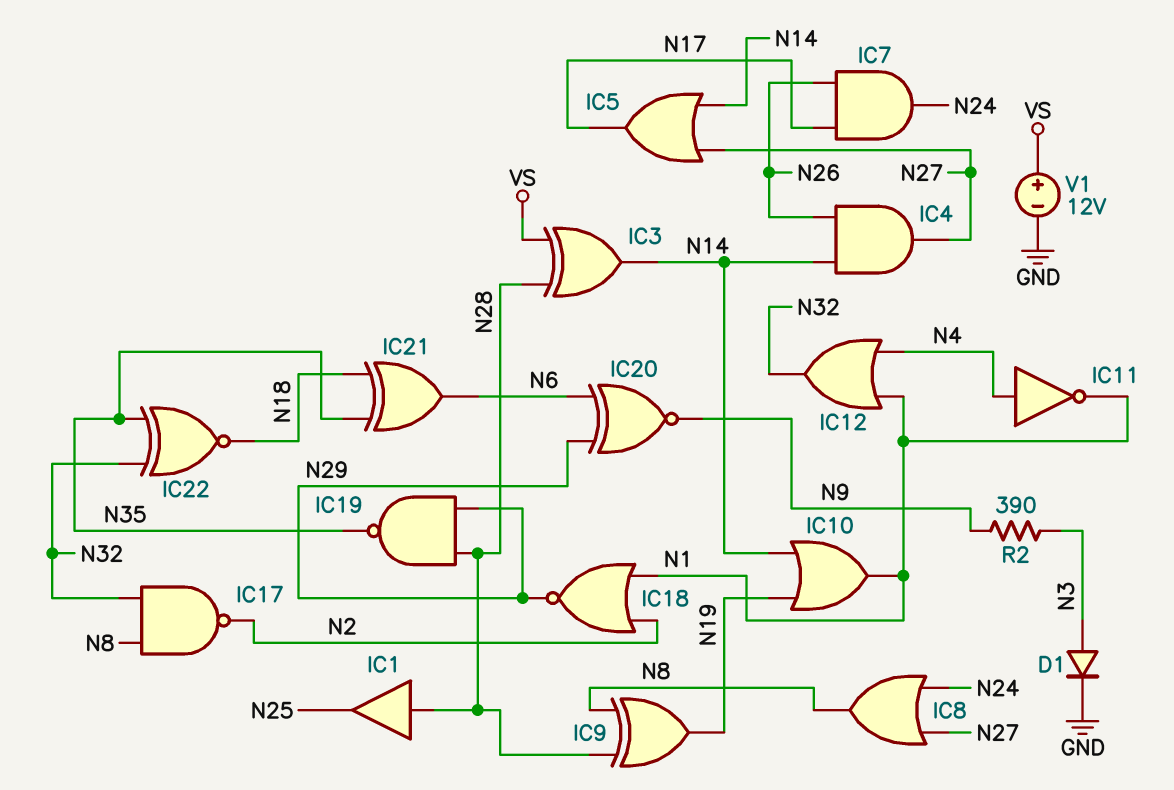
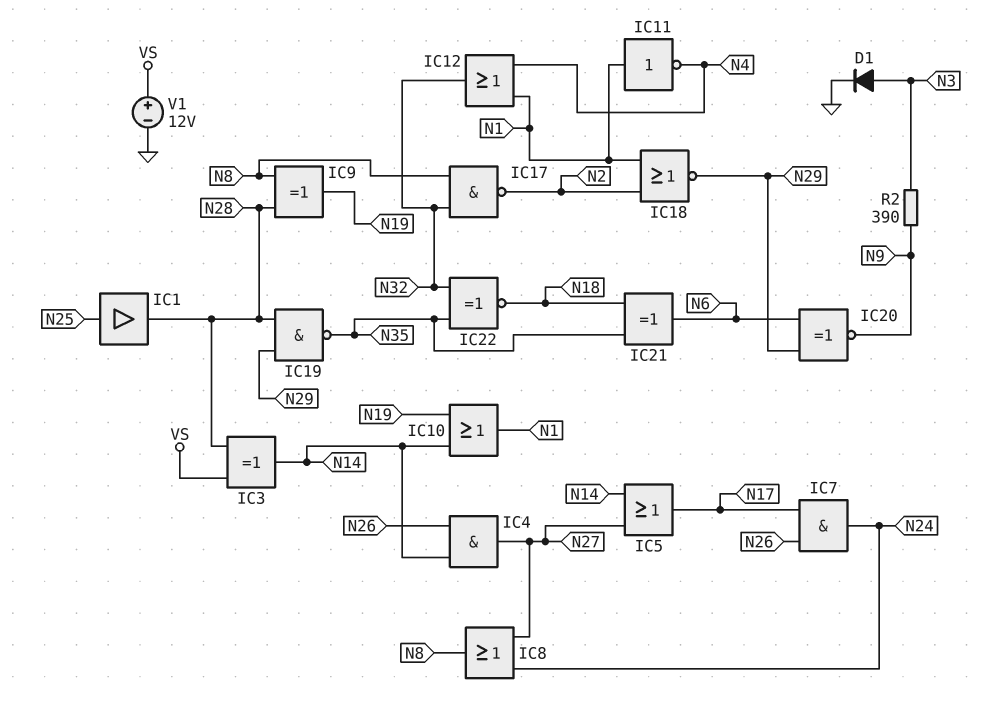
IC1: buffer (in N28, out N25) -> buffer (in N25, out N28)
IC11: NOT (in N4, out N1) -> NOT (in N1, out N4)

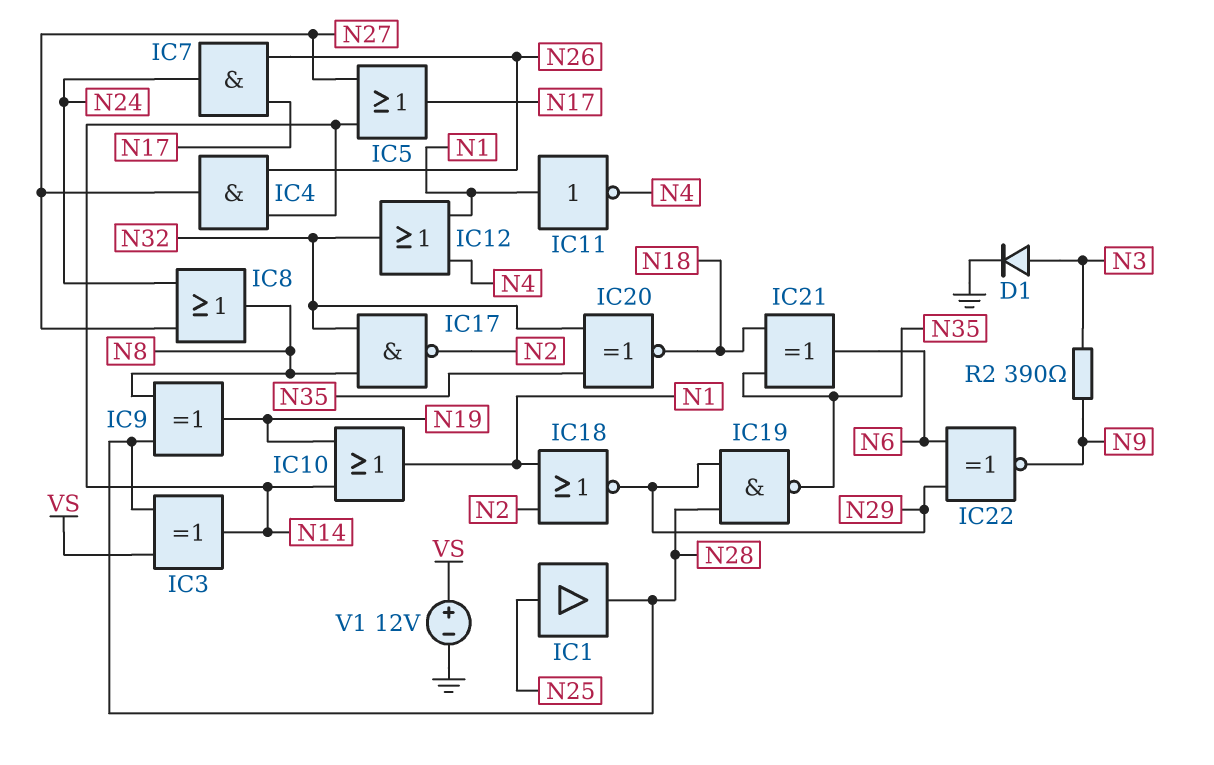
IC20: XNOR (in N6, in N29, out N9) -> XNOR (in N32, in N35, out N18)
IC22: XNOR (in N32, in N35, out N18) -> XNOR (in N6, in N29, out N9)

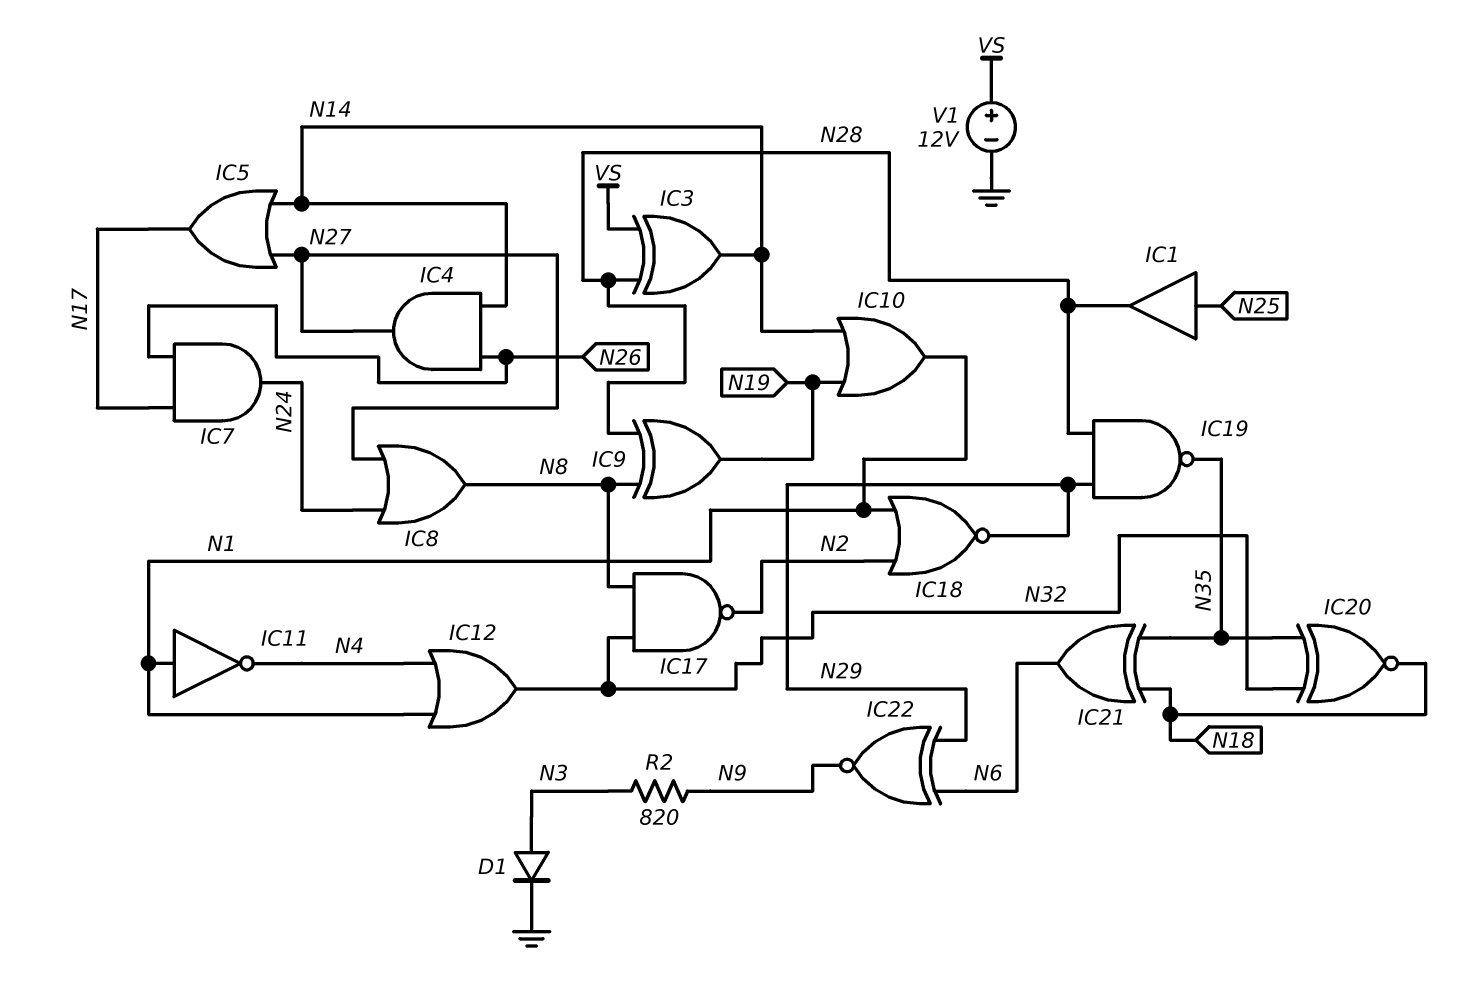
R2: 390 (N3, N9) -> 820 (N3, N9)

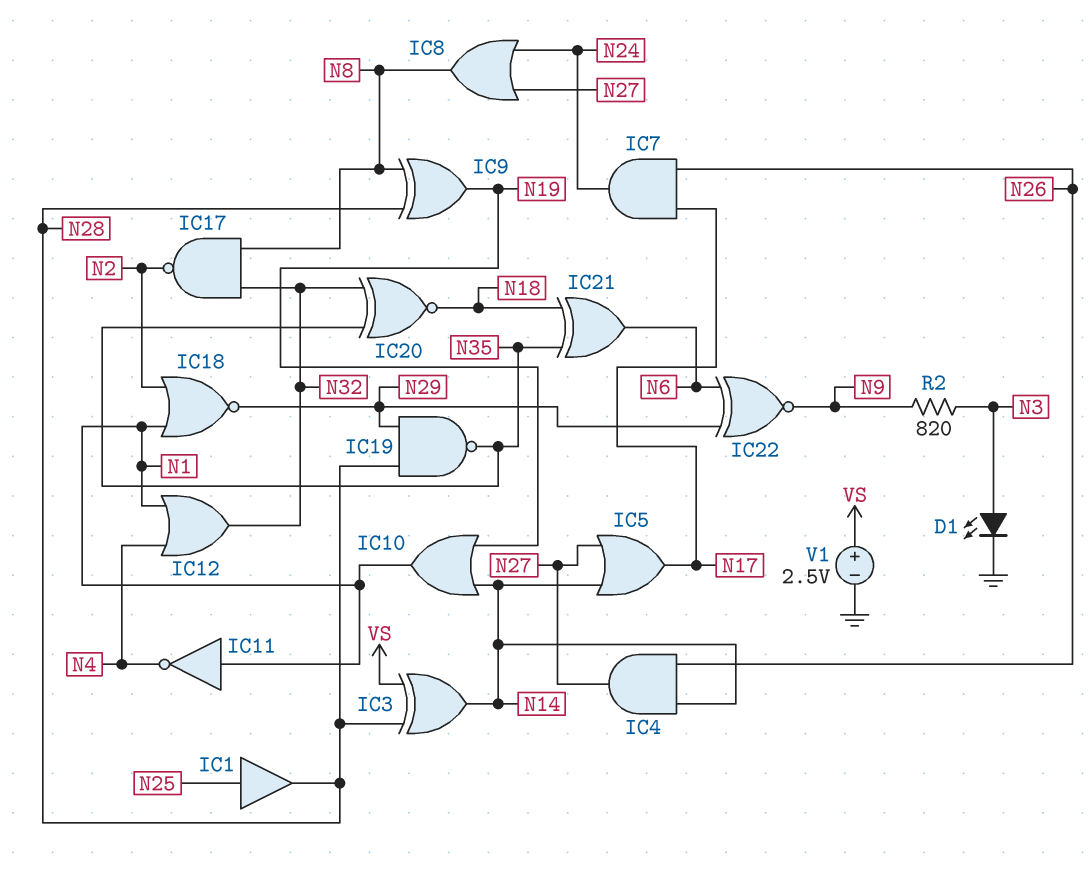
D1: diode (A N3, K GND) -> LED (A N3, K GND)
V1: 12V (plus VS, minus GND) -> 2.5V (plus VS, minus GND)

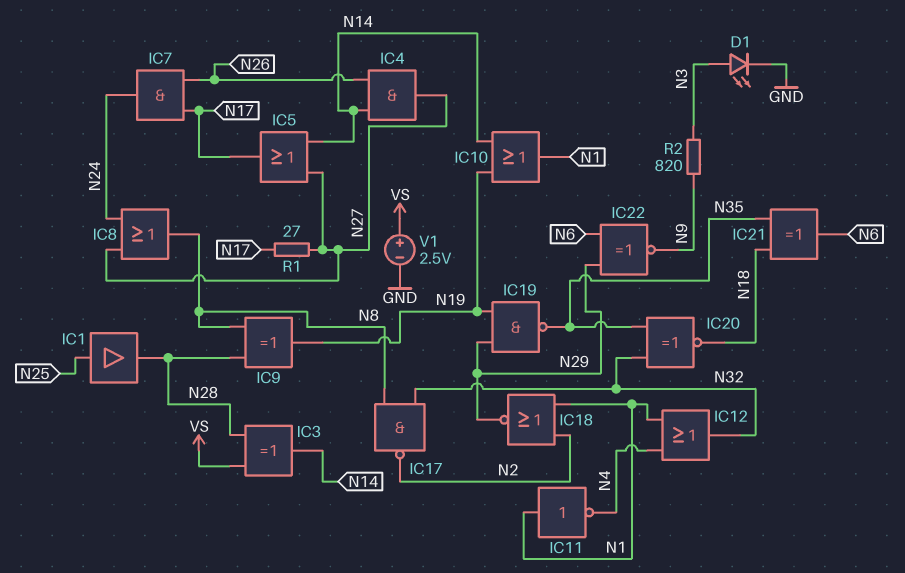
IC19: NAND (in N28, in N29, out N35) -> NAND (in N19, in N29, out N35)
R1: none -> 27 (N17, N27)

